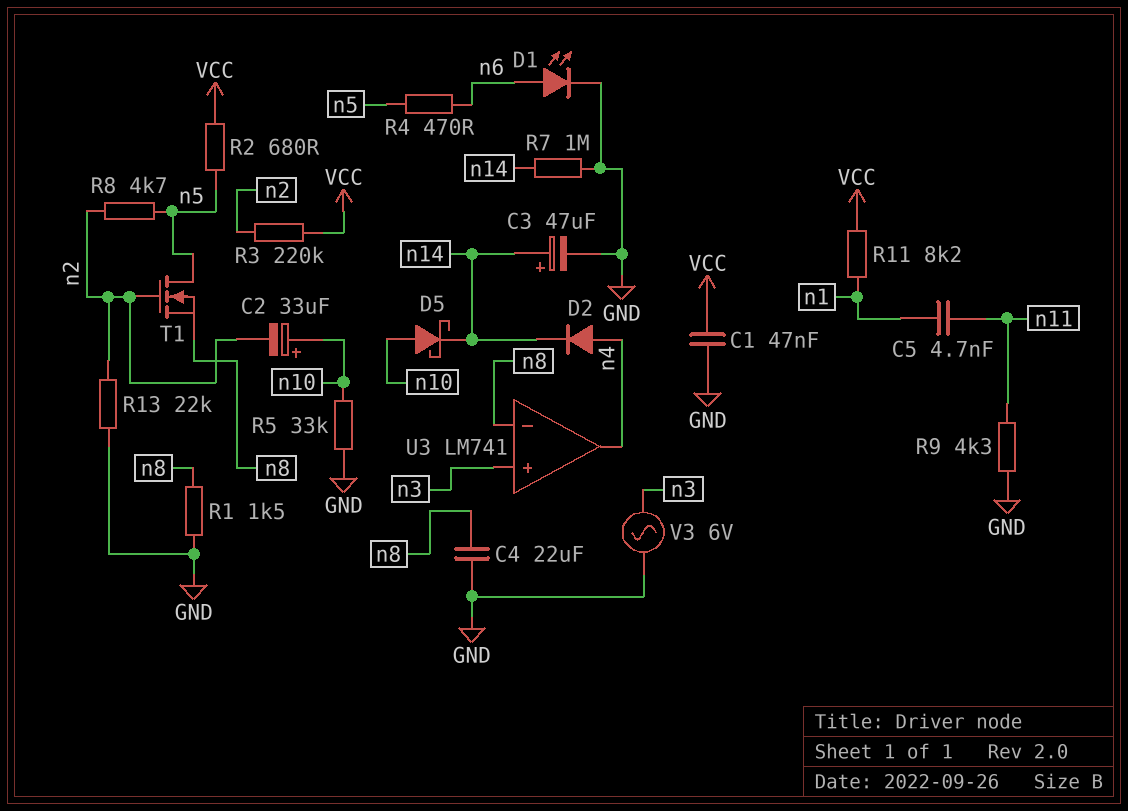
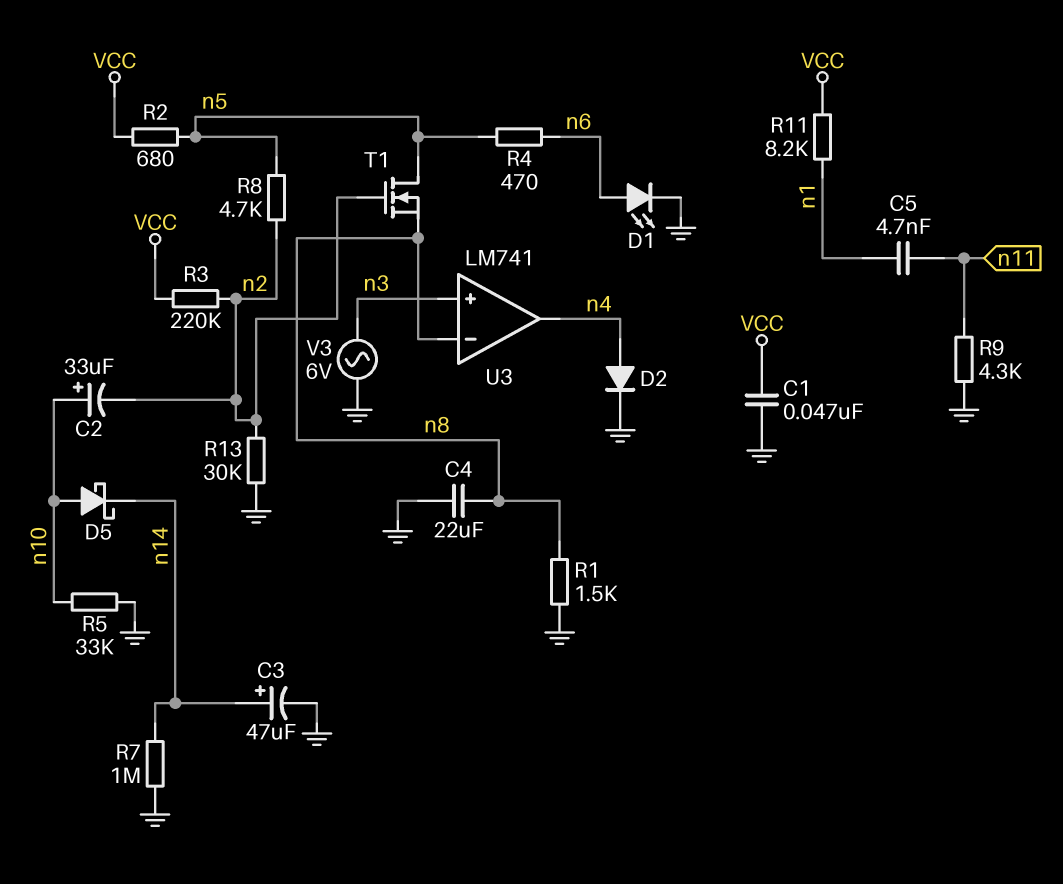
D2: diode (A n4, K n14) -> diode (A n4, K GND)
R13: 22k (GND, n2) -> 30k (GND, n2)

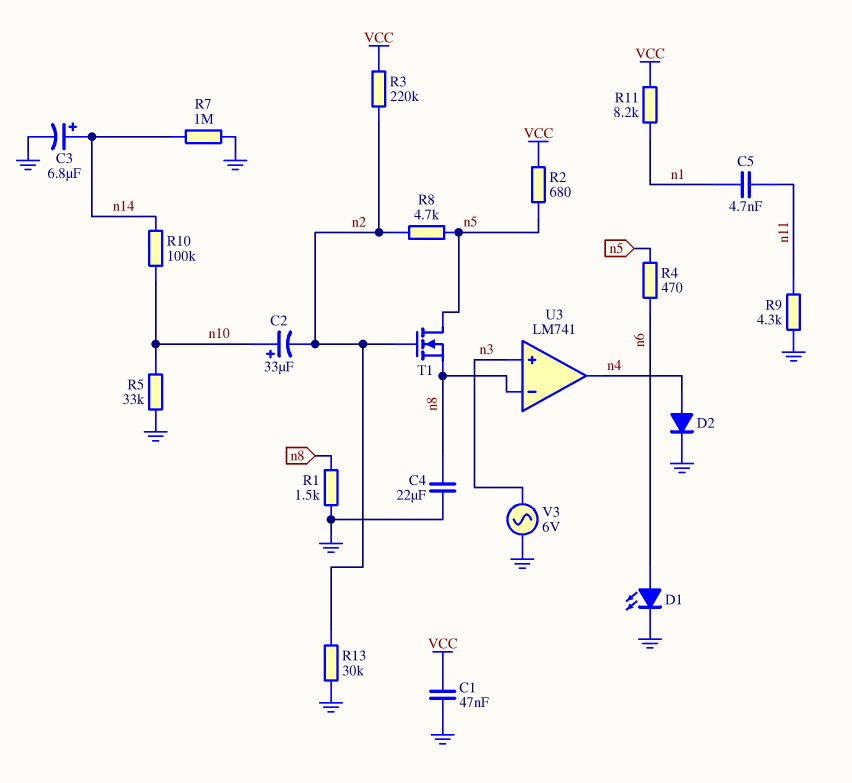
C3: 47uF (plus n14, minus GND) -> 6.8uF (plus n14, minus GND)
D5: schottky (A n10, K n14) -> none
R10: none -> 100k (n10, n14)

